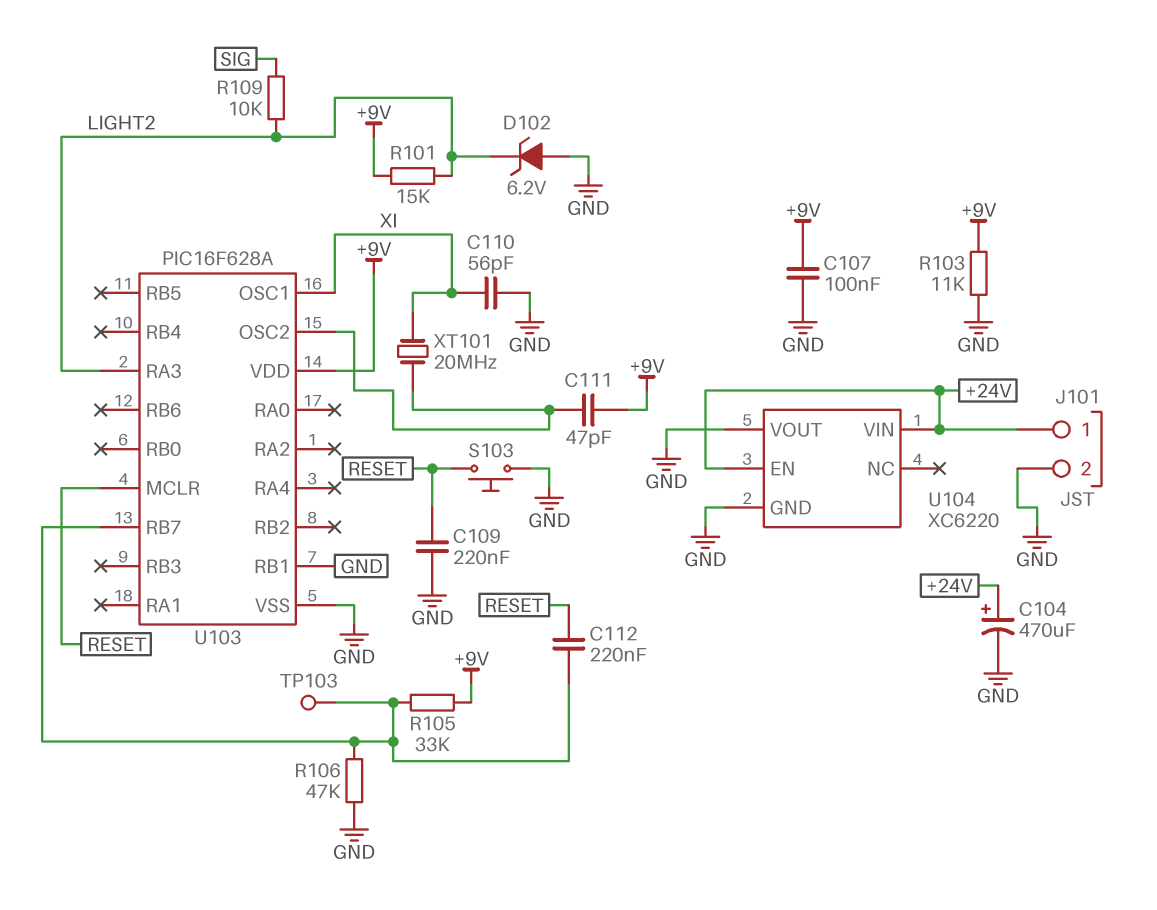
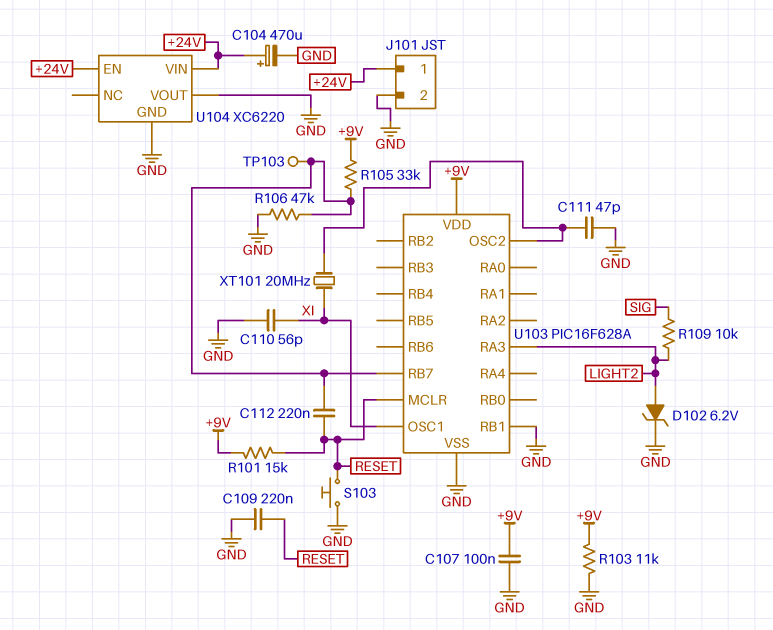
C111: 47pF (+9V, U103/OSC2) -> 47pF (GND, U103/OSC2)
D102: zener 6.2V (A GND, K LIGHT2) -> zener 6.2V (A LIGHT2, K GND)
R101: 15k (+9V, LIGHT2) -> 15k (+9V, RESET)

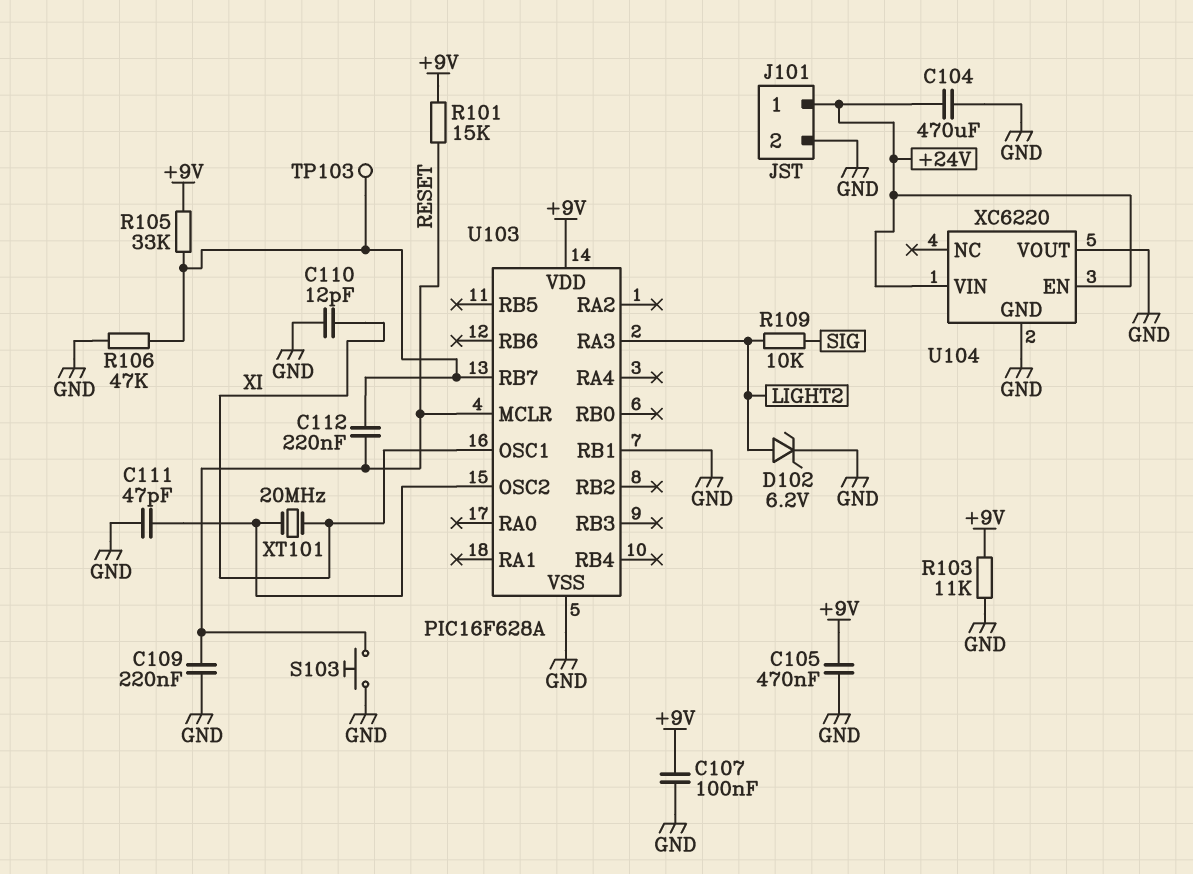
C104: 470uF (plus +24V, minus GND) -> 470uF (+24V, GND)
C105: none -> 470nF (+9V, GND)
C110: 56pF (GND, XI) -> 12pF (GND, XI)

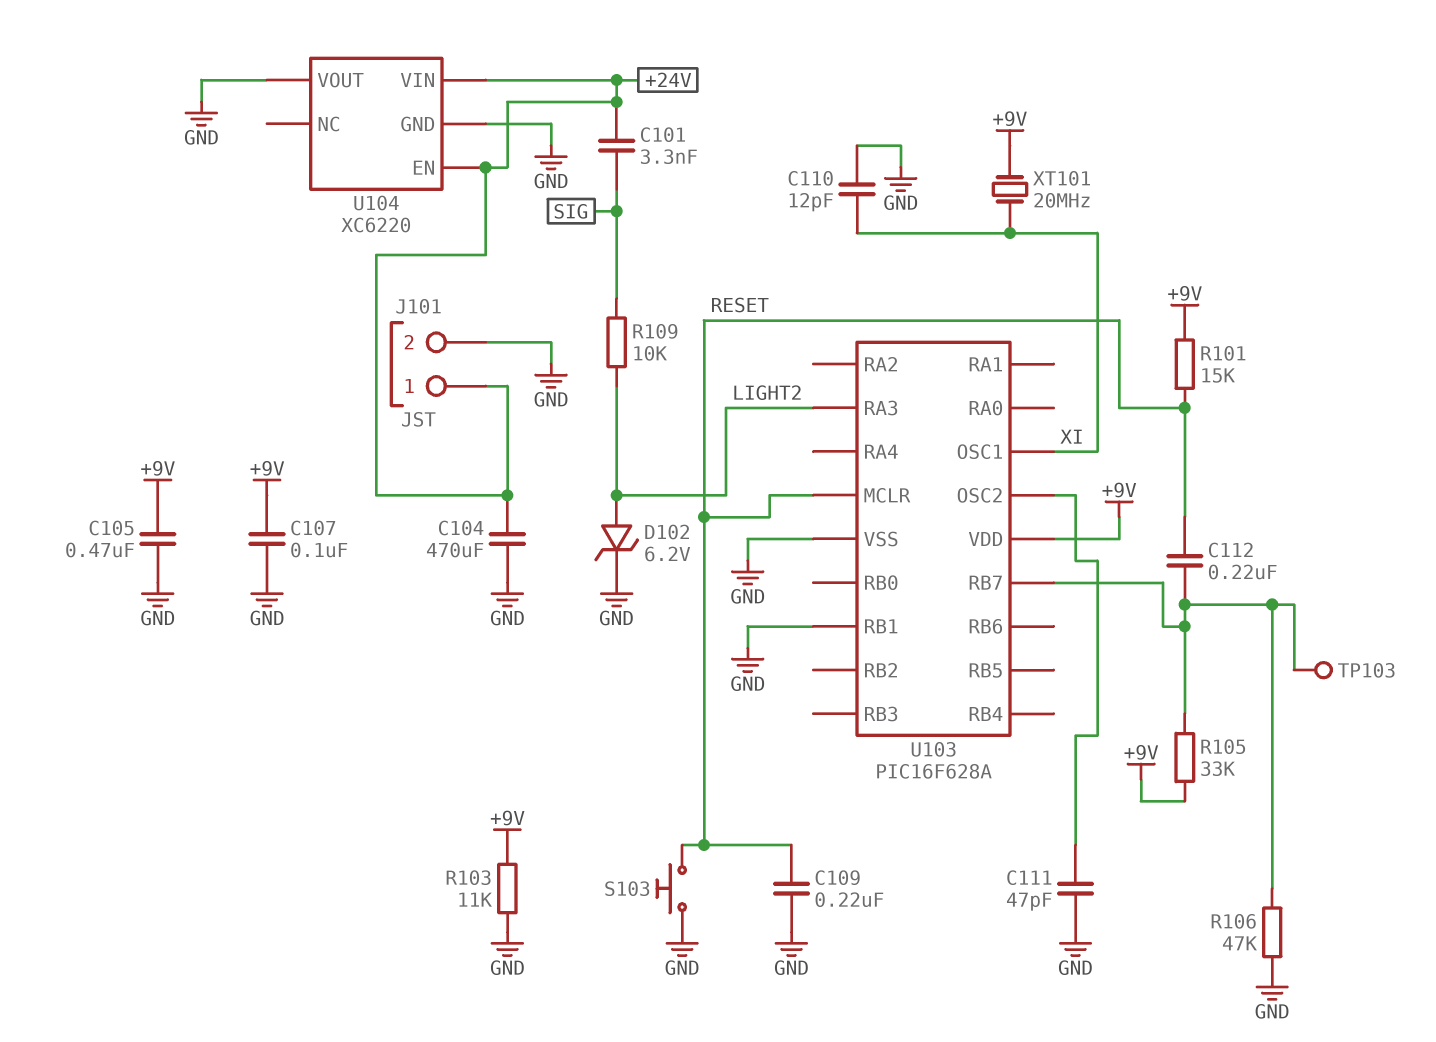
C101: none -> 3.3nF (+24V, SIG)
XT101: 20MHz (U103/OSC2, XI) -> 20MHz (+9V, XI)

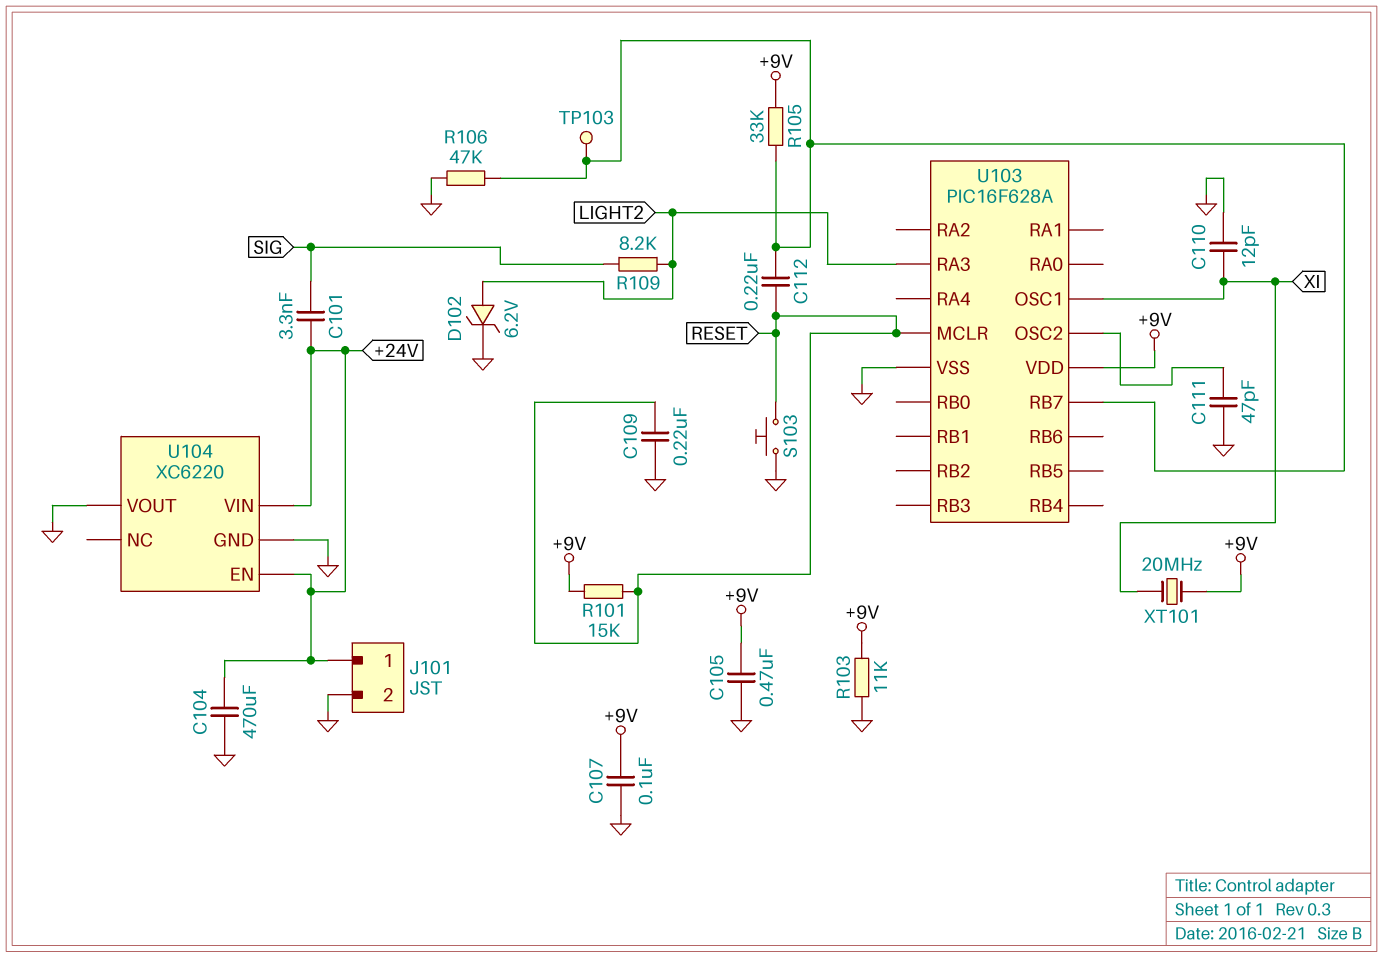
R109: 10k (LIGHT2, SIG) -> 8.2k (LIGHT2, SIG)
U103 pin RB1: GND -> none

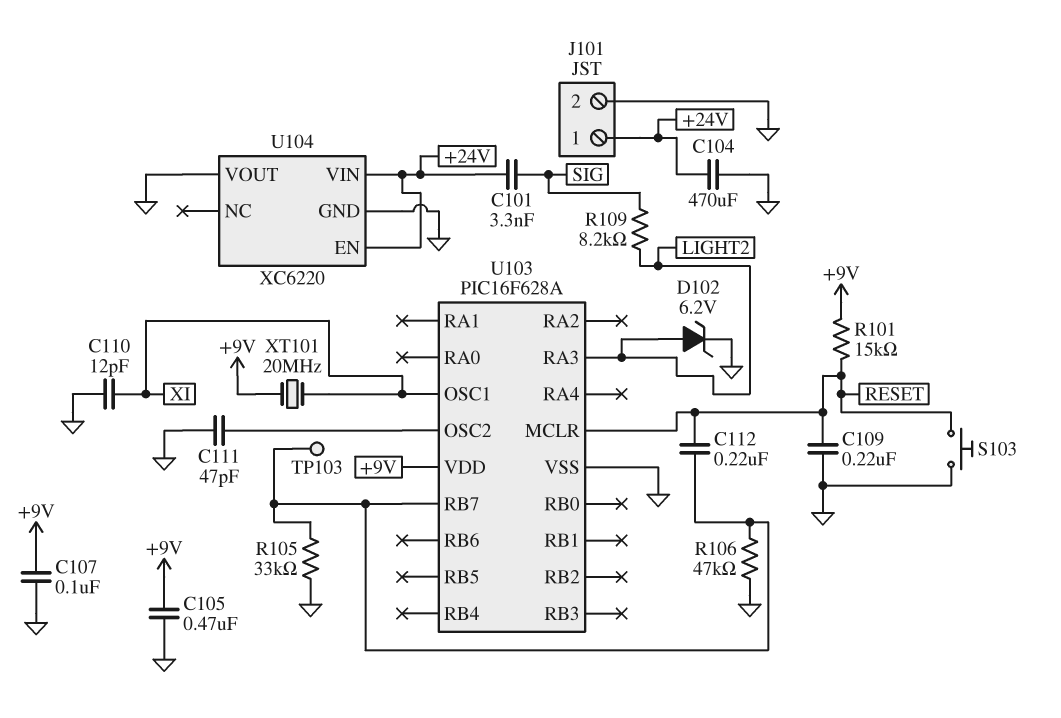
R103: 11k (+9V, GND) -> none
R105: 33k (+9V, U103/RB7) -> 33k (GND, U103/RB7)

